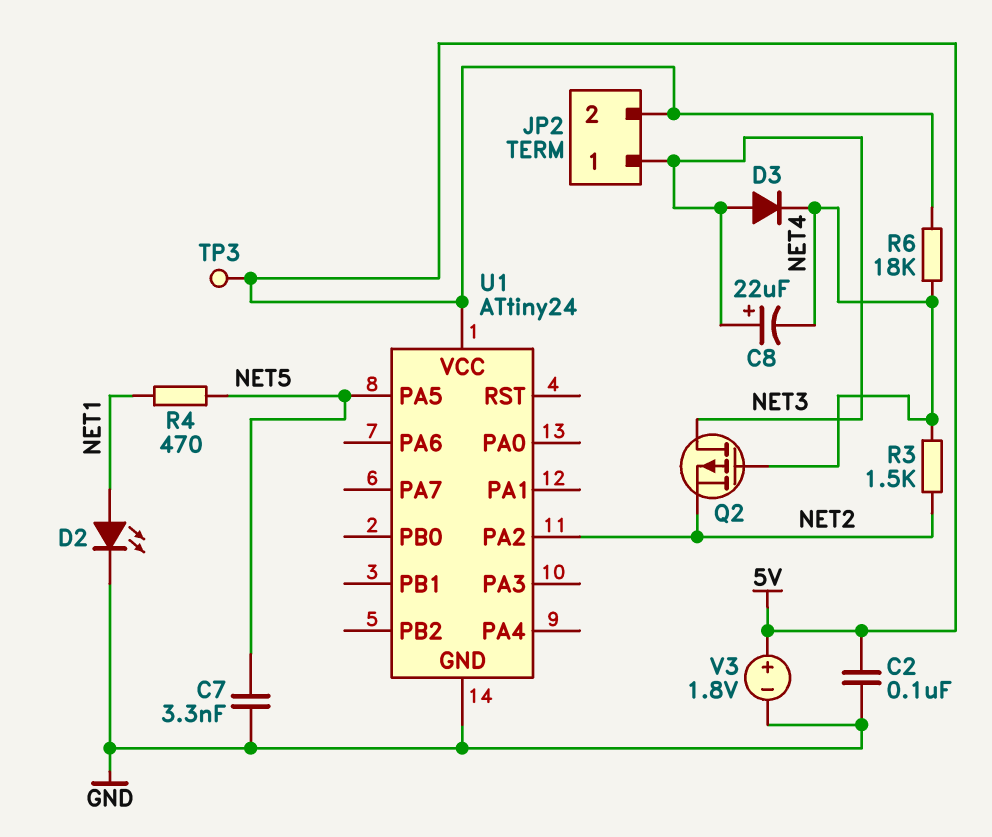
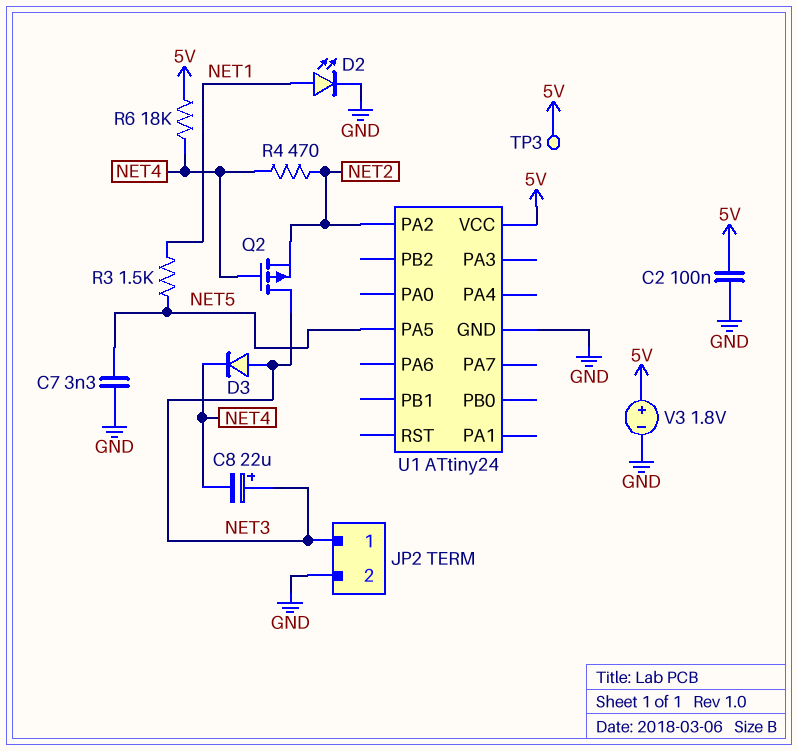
JP2 pin 2: 5V -> GND
R3: 1.5k (NET2, NET4) -> 1.5k (NET1, NET5)
R4: 470 (NET1, NET5) -> 470 (NET2, NET4)

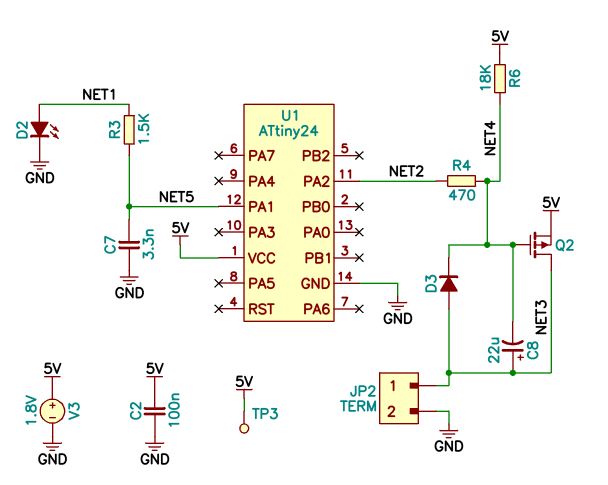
Q2: PMOS (G NET4, D NET3, S NET2) -> PMOS (G NET4, D NET3, S 5V)
U1 pin PA1: none -> NET5
U1 pin PA5: NET5 -> none

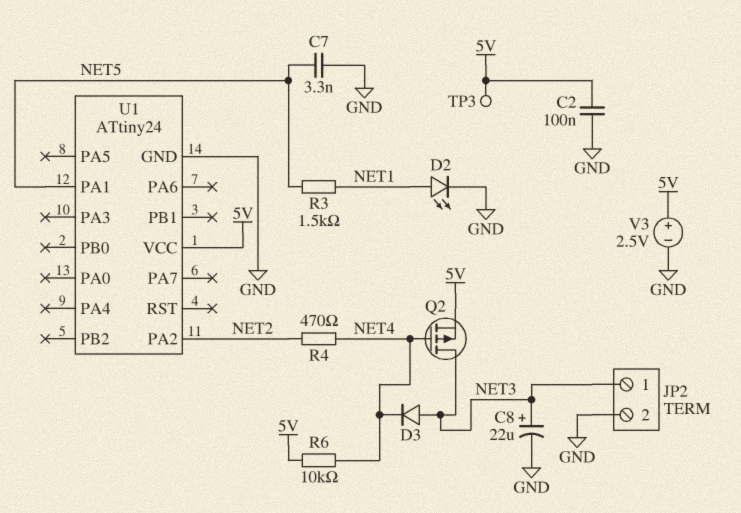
C8: 22uF (plus NET3, minus NET4) -> 22uF (plus NET3, minus GND)
R6: 18k (5V, NET4) -> 10k (5V, NET4)
V3: 1.8V (plus 5V, minus GND) -> 2.5V (plus 5V, minus GND)

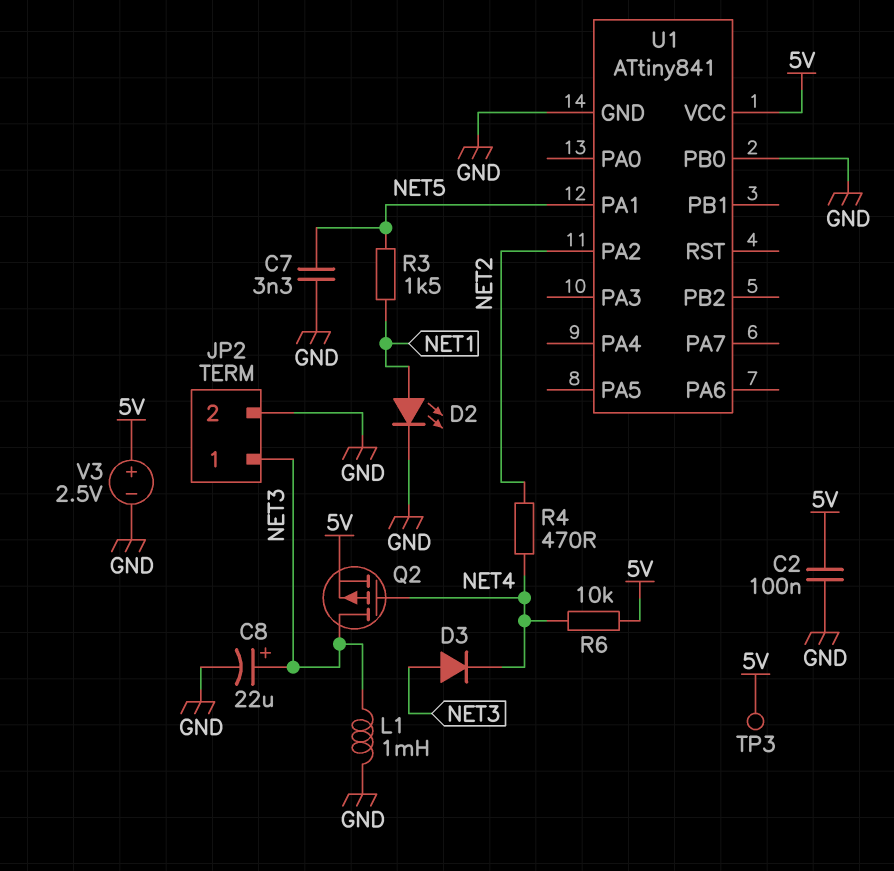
L1: none -> 1mH (GND, NET3)
U1: ATtiny24 -> ATtiny841
U1 pin PB0: none -> GND

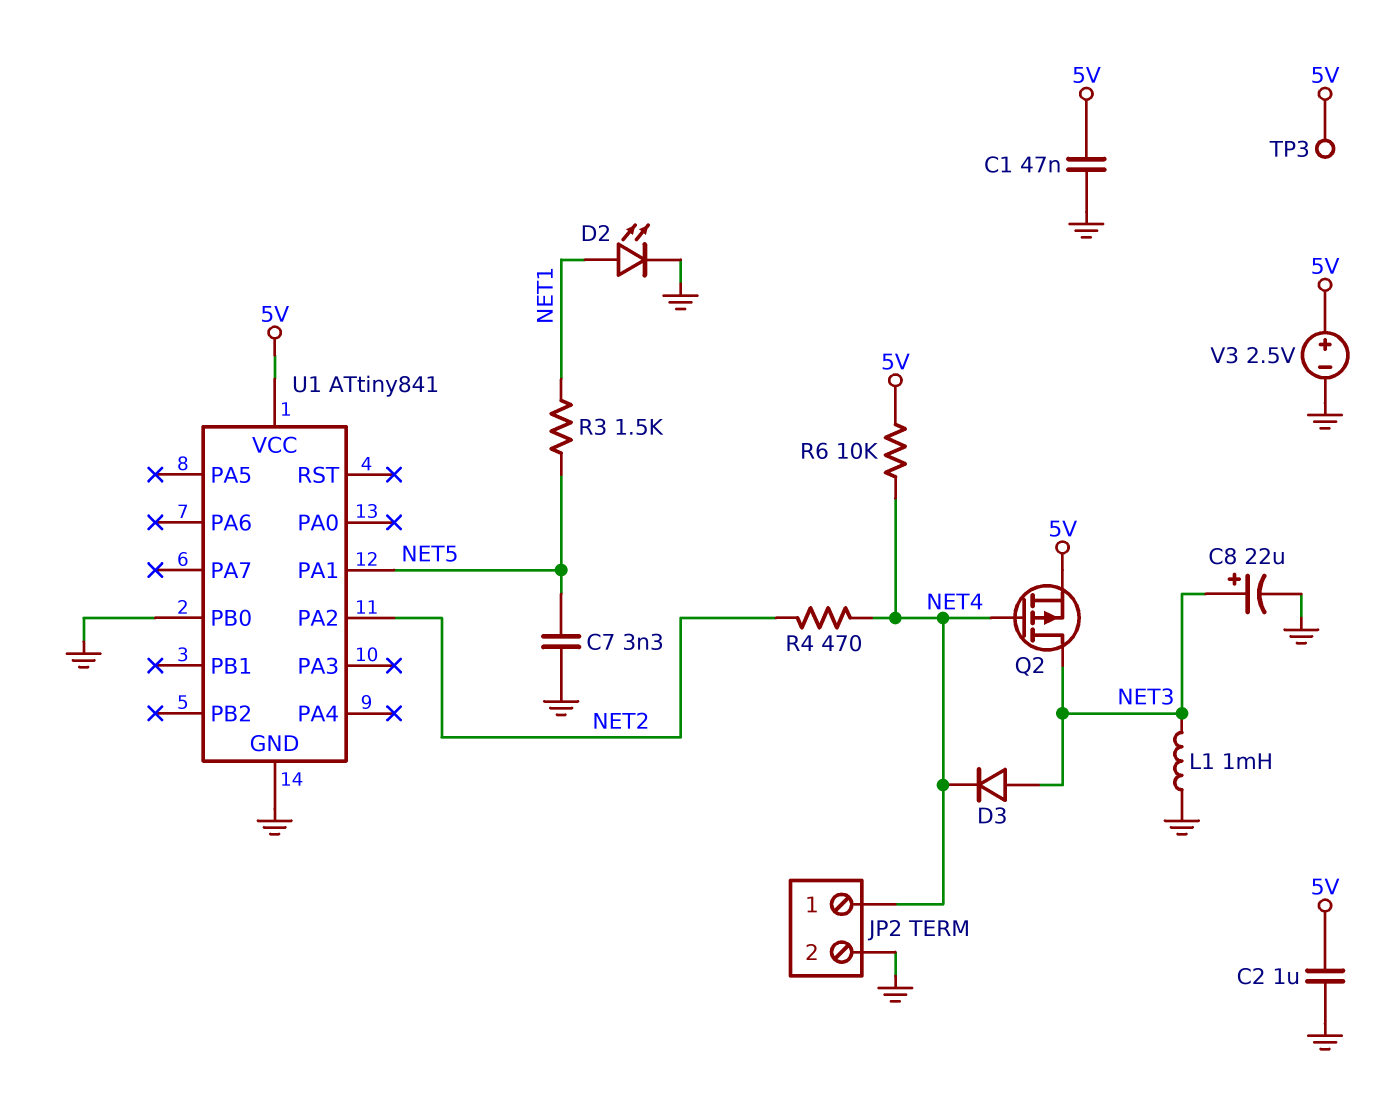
C1: none -> 47nF (5V, GND)
C2: 100nF (5V, GND) -> 1uF (5V, GND)
JP2 pin 1: NET3 -> NET4

